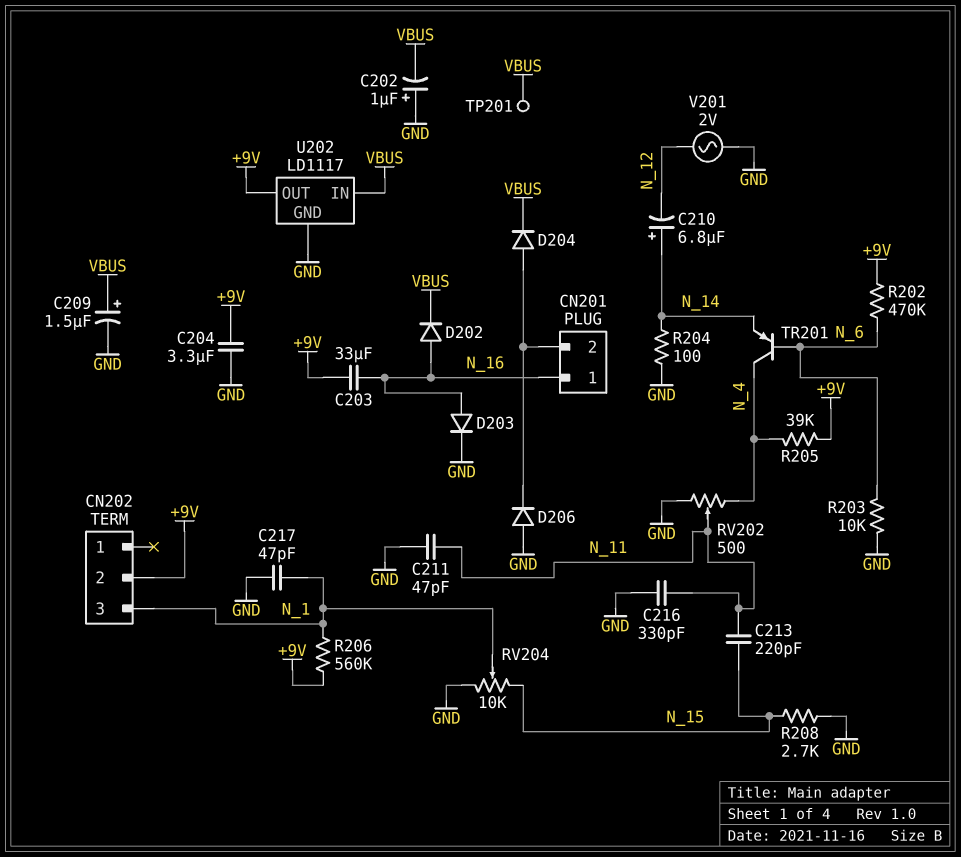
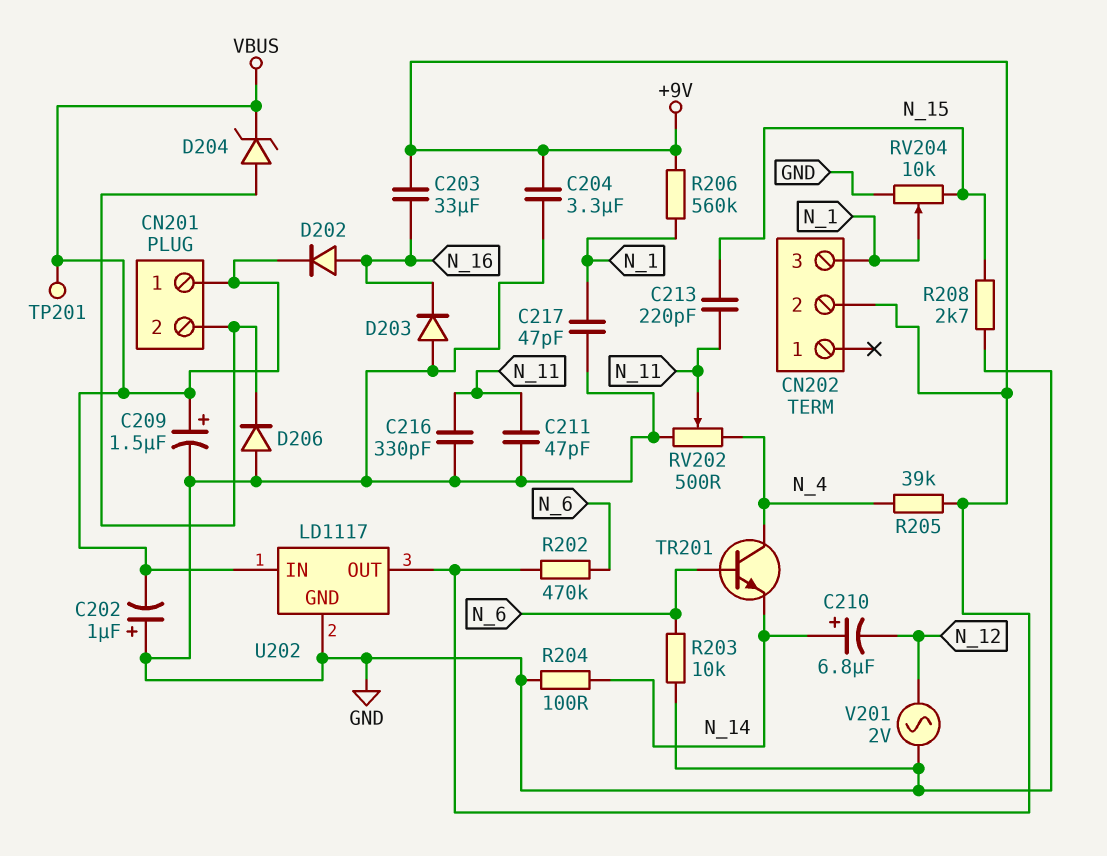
CN201 pin 1: N_16 -> VBUS
D203: diode (A N_16, K GND) -> diode (A GND, K N_16)
D204: diode (A CN201/2, K VBUS) -> zener (A CN201/2, K VBUS)
TR201: PNP (B N_6, C N_4, E N_14) -> NPN (B N_6, C N_4, E N_14)

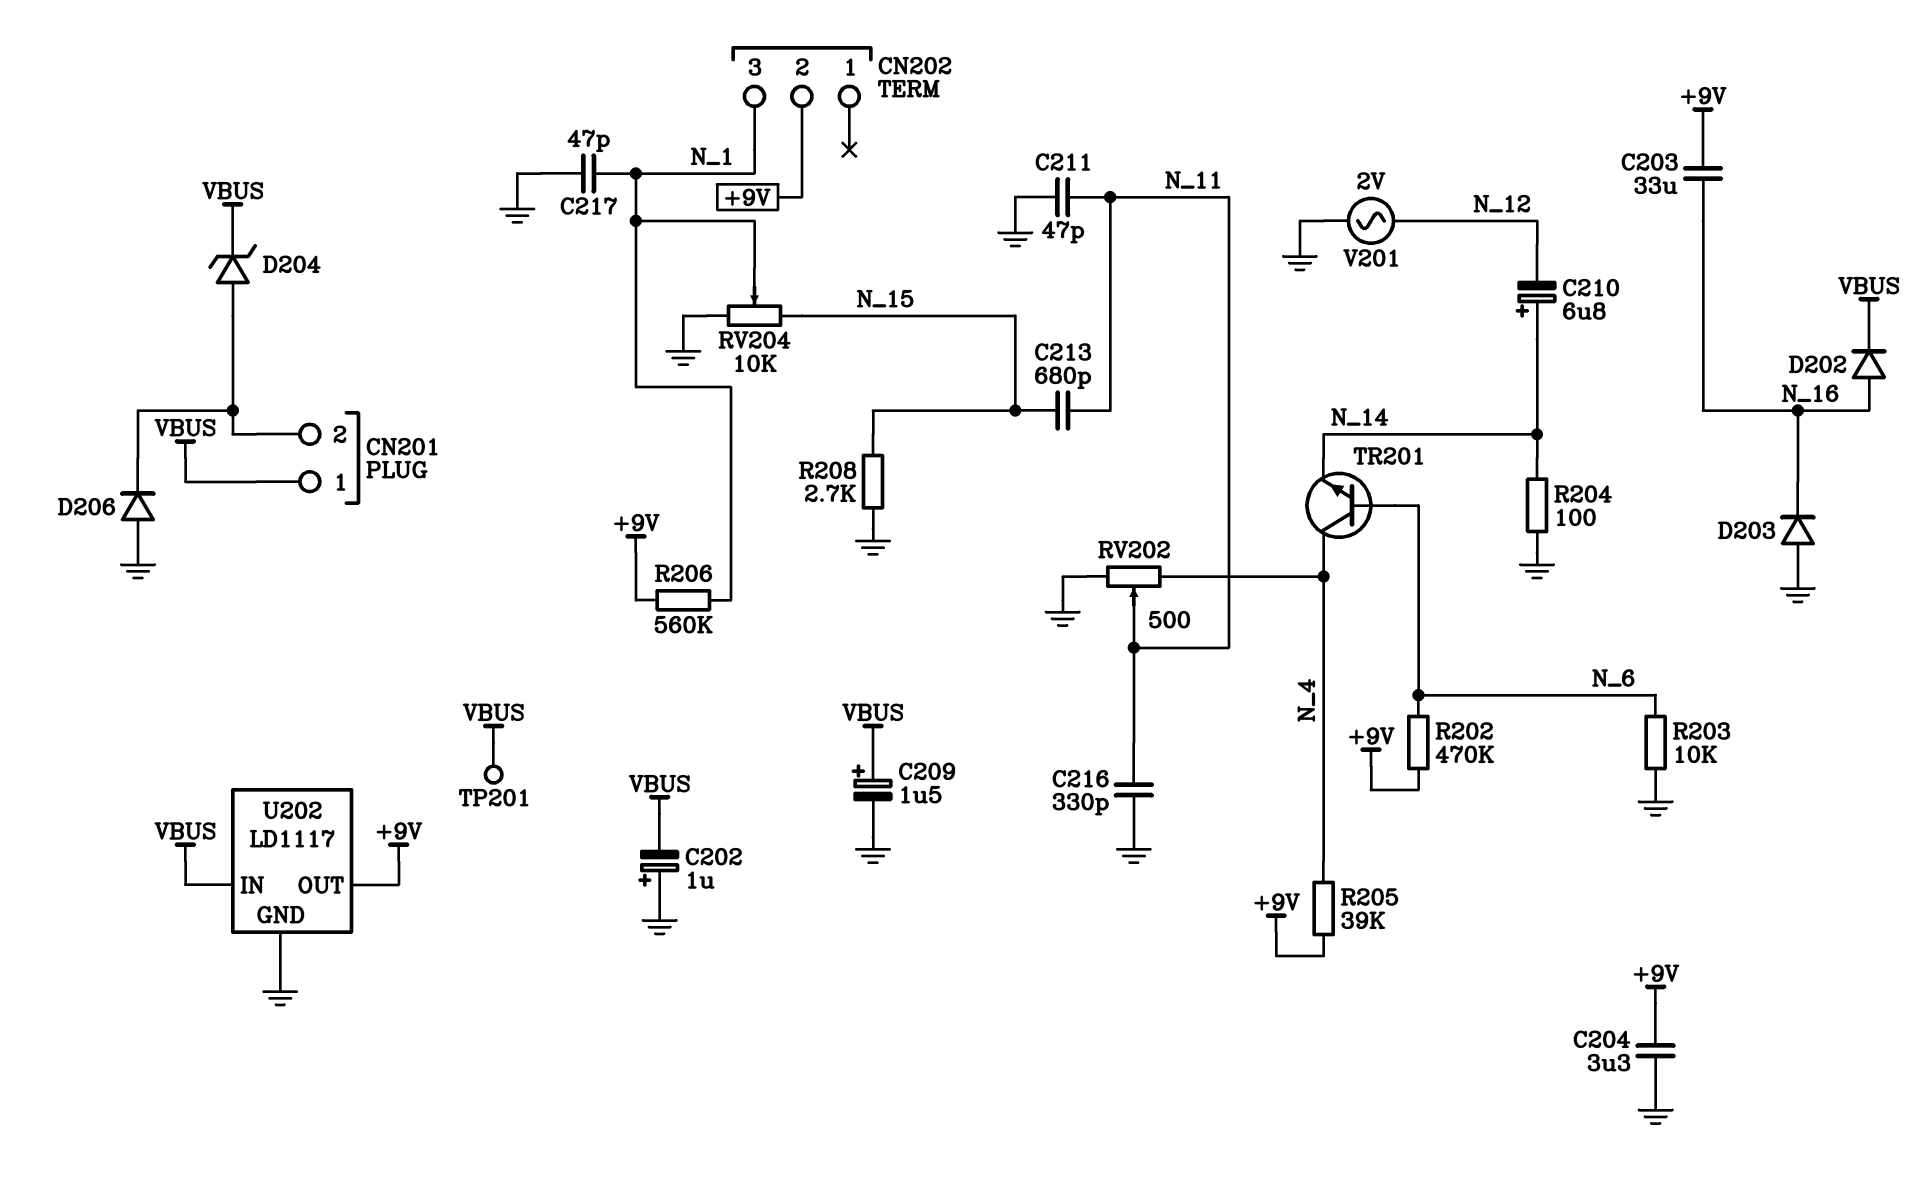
C213: 220pF (N_11, N_15) -> 680pF (N_11, N_15)

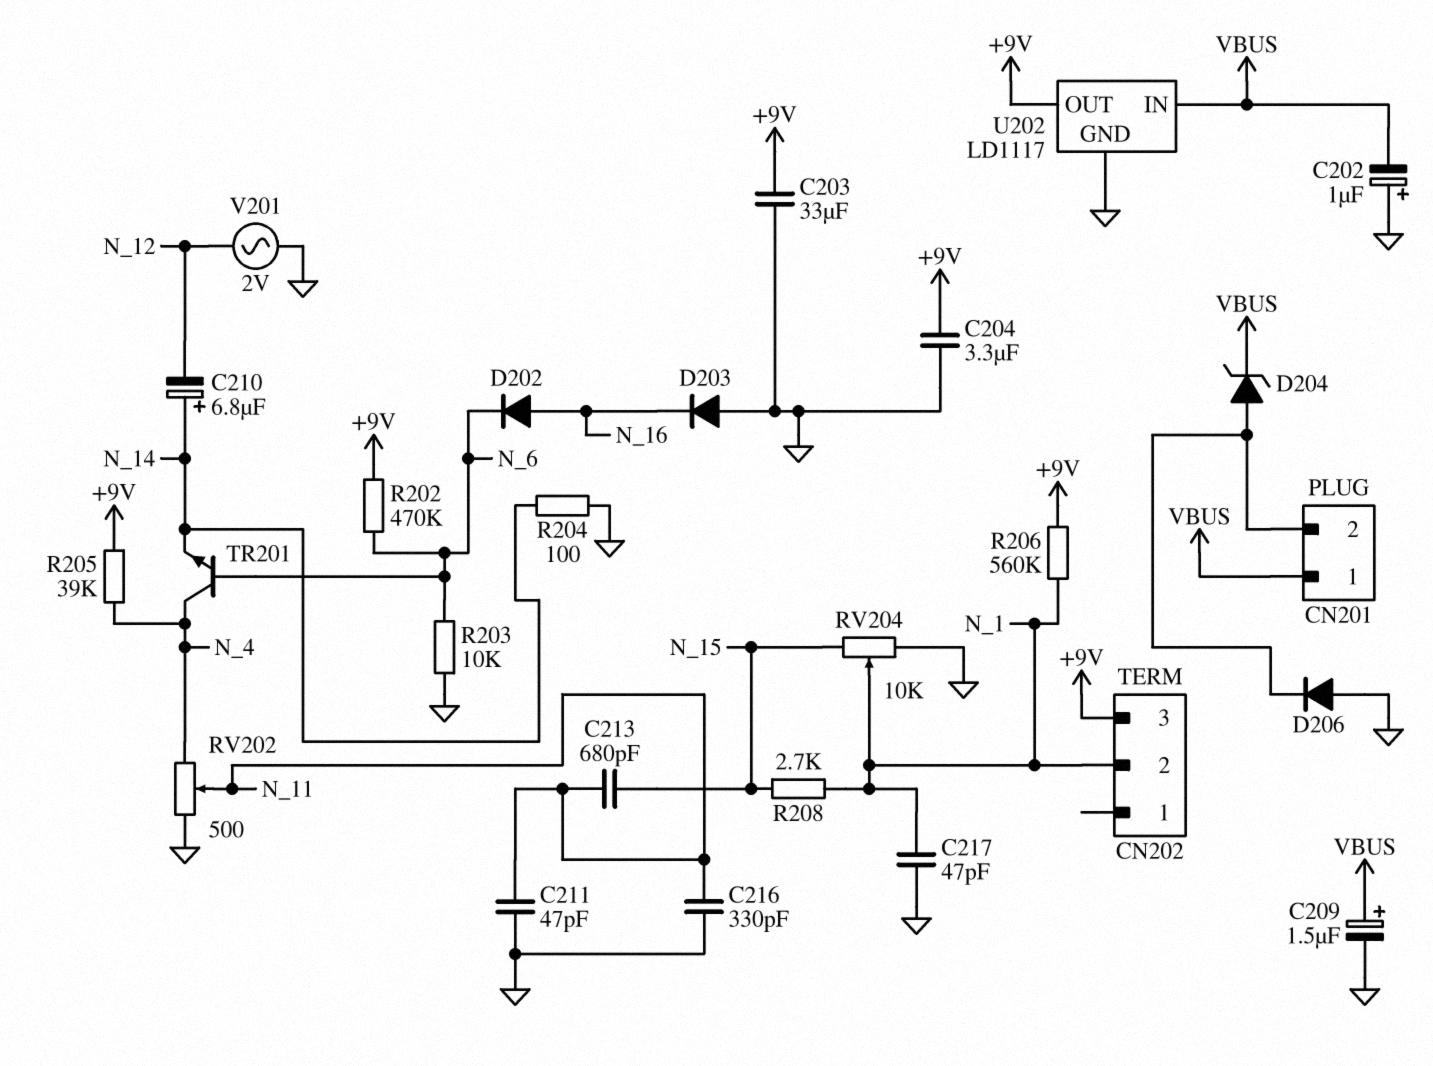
C203: 33uF (+9V, N_16) -> 33uF (+9V, GND)
CN202 pin 2: +9V -> N_1
CN202 pin 3: N_1 -> +9V
D202: diode (A N_16, K VBUS) -> diode (A N_16, K N_6)
R208: 2.7k (GND, N_15) -> 2.7k (N_1, N_15)
TP201: test point (VBUS) -> none

